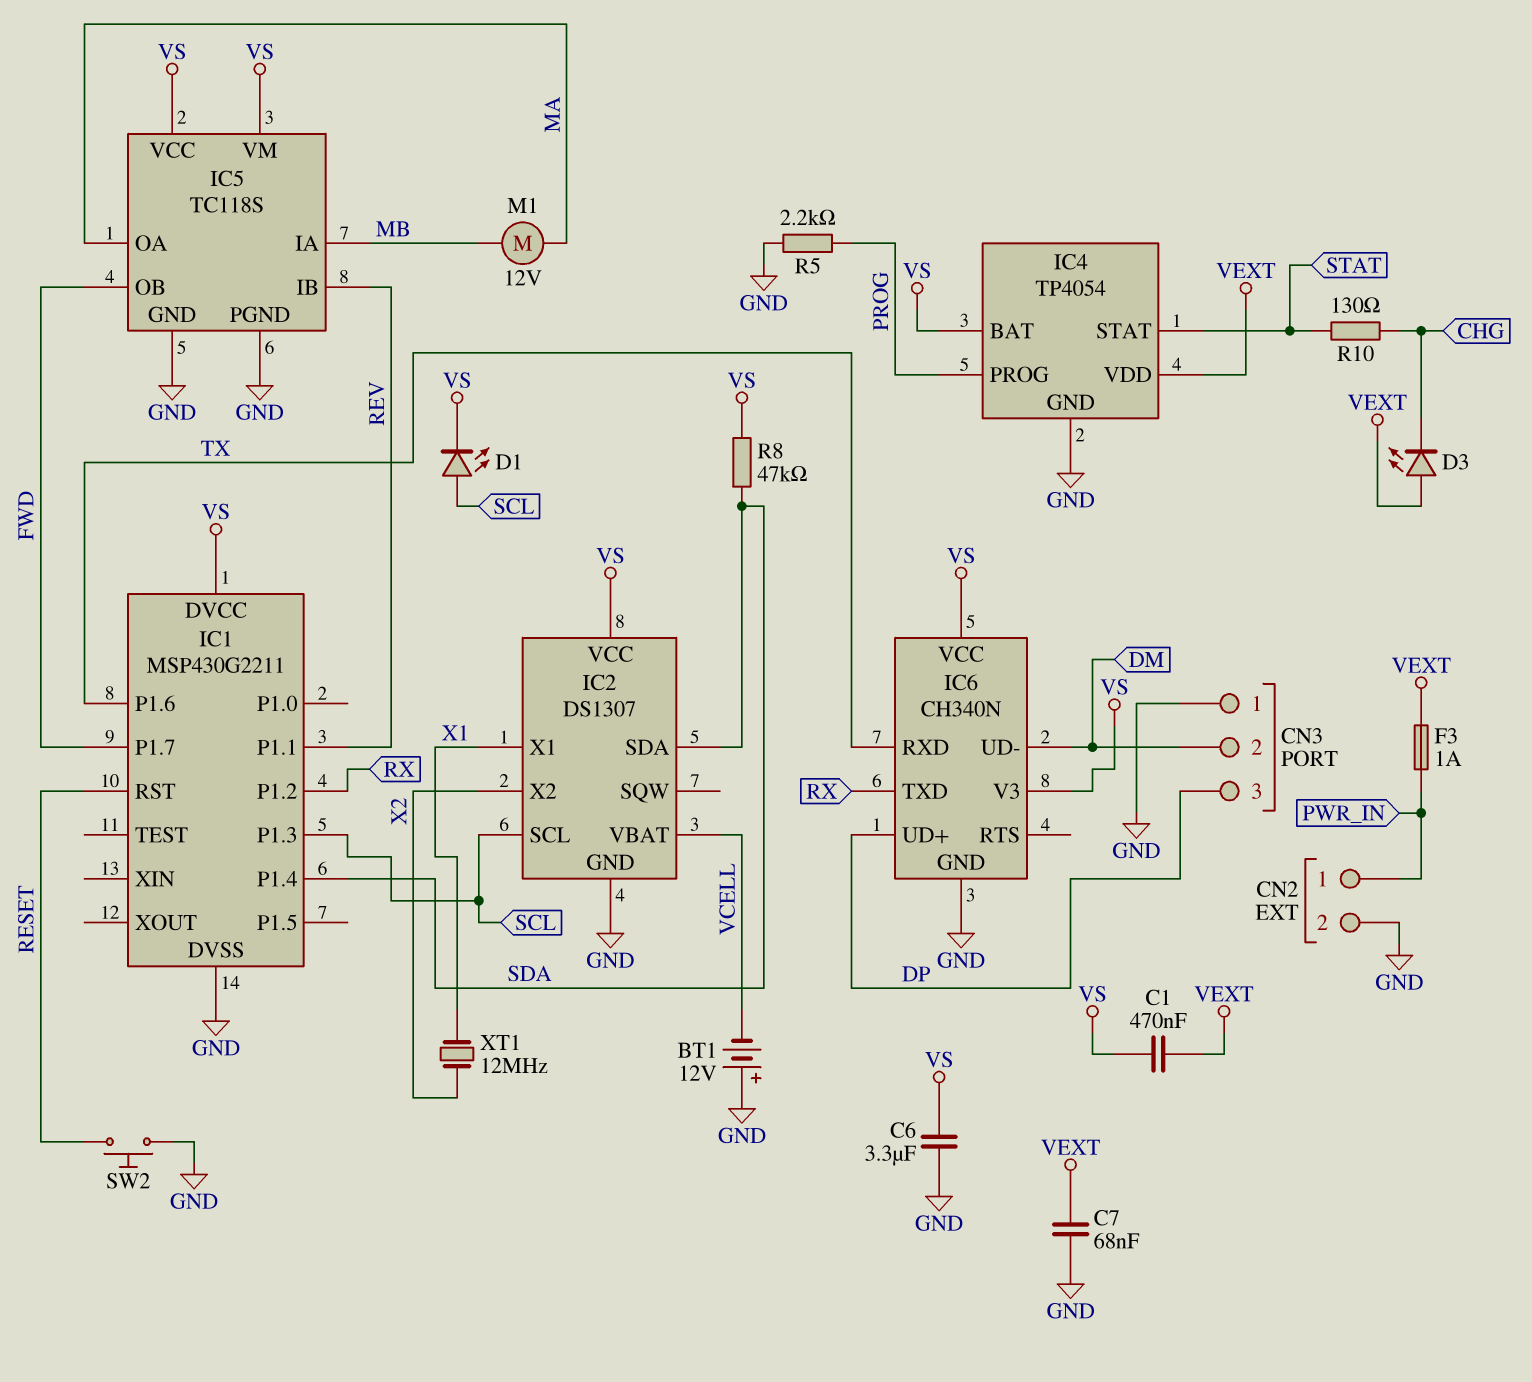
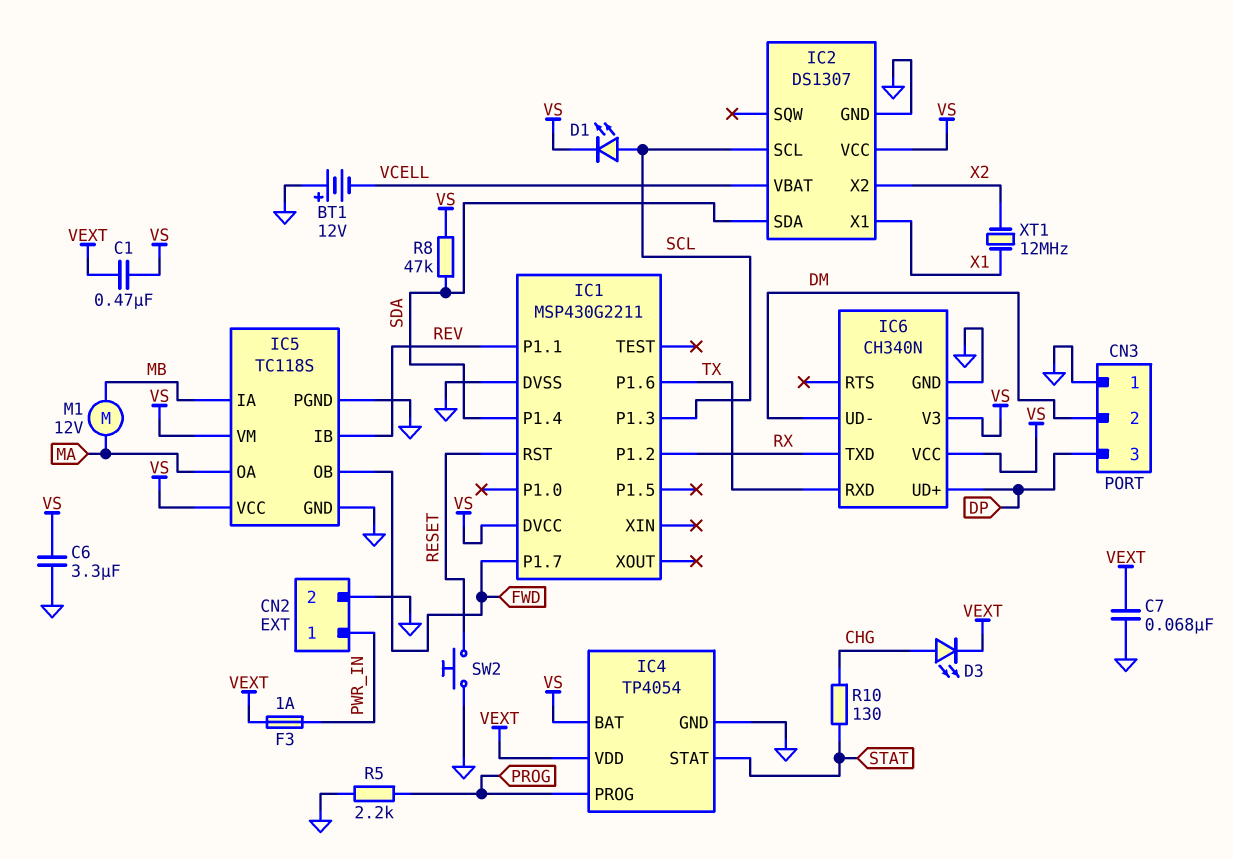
D3: LED (A VEXT, K CHG) -> LED (A CHG, K VEXT)

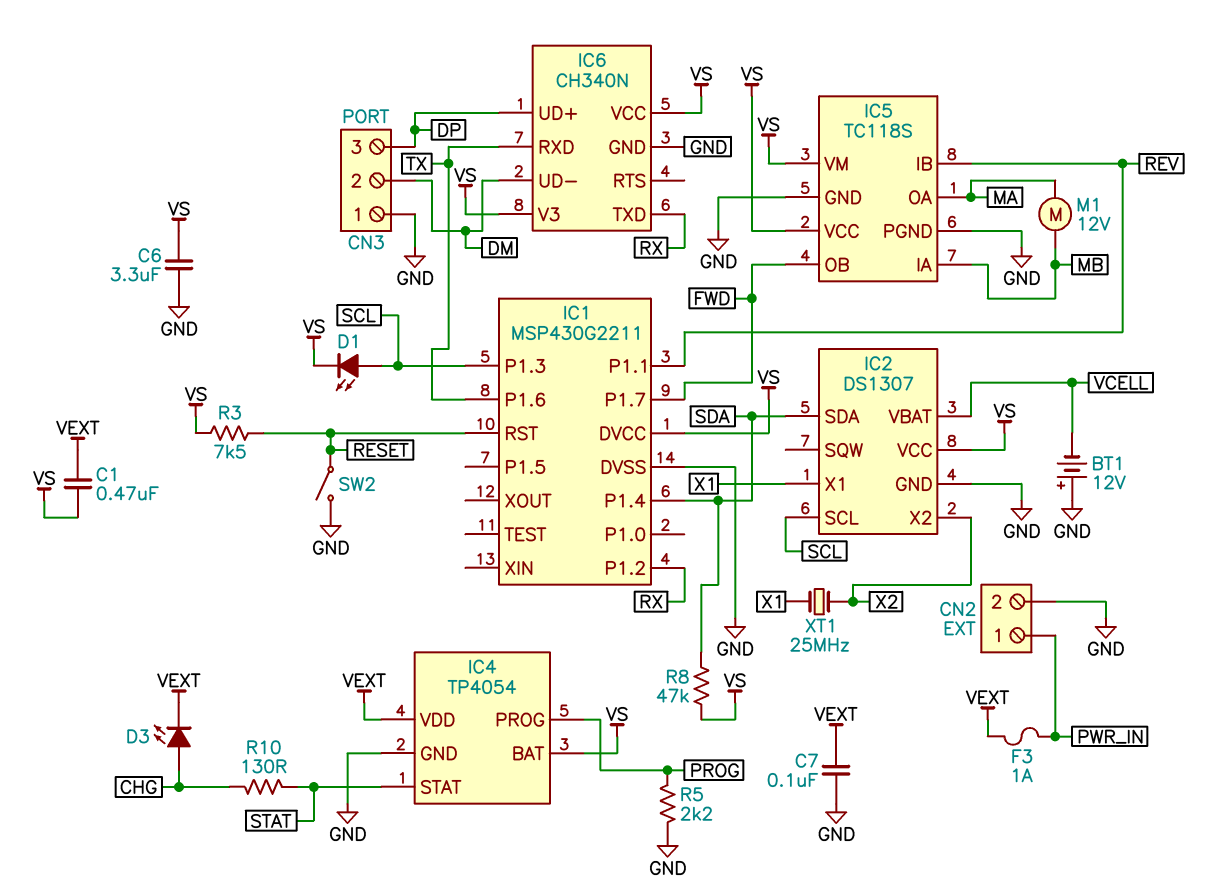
C7: 68nF (GND, VEXT) -> 100nF (GND, VEXT)
R3: none -> 7.5k (RESET, VS)
SW2: button (GND, RESET) -> switch (GND, RESET)
XT1: 12MHz (X1, X2) -> 25MHz (X1, X2)

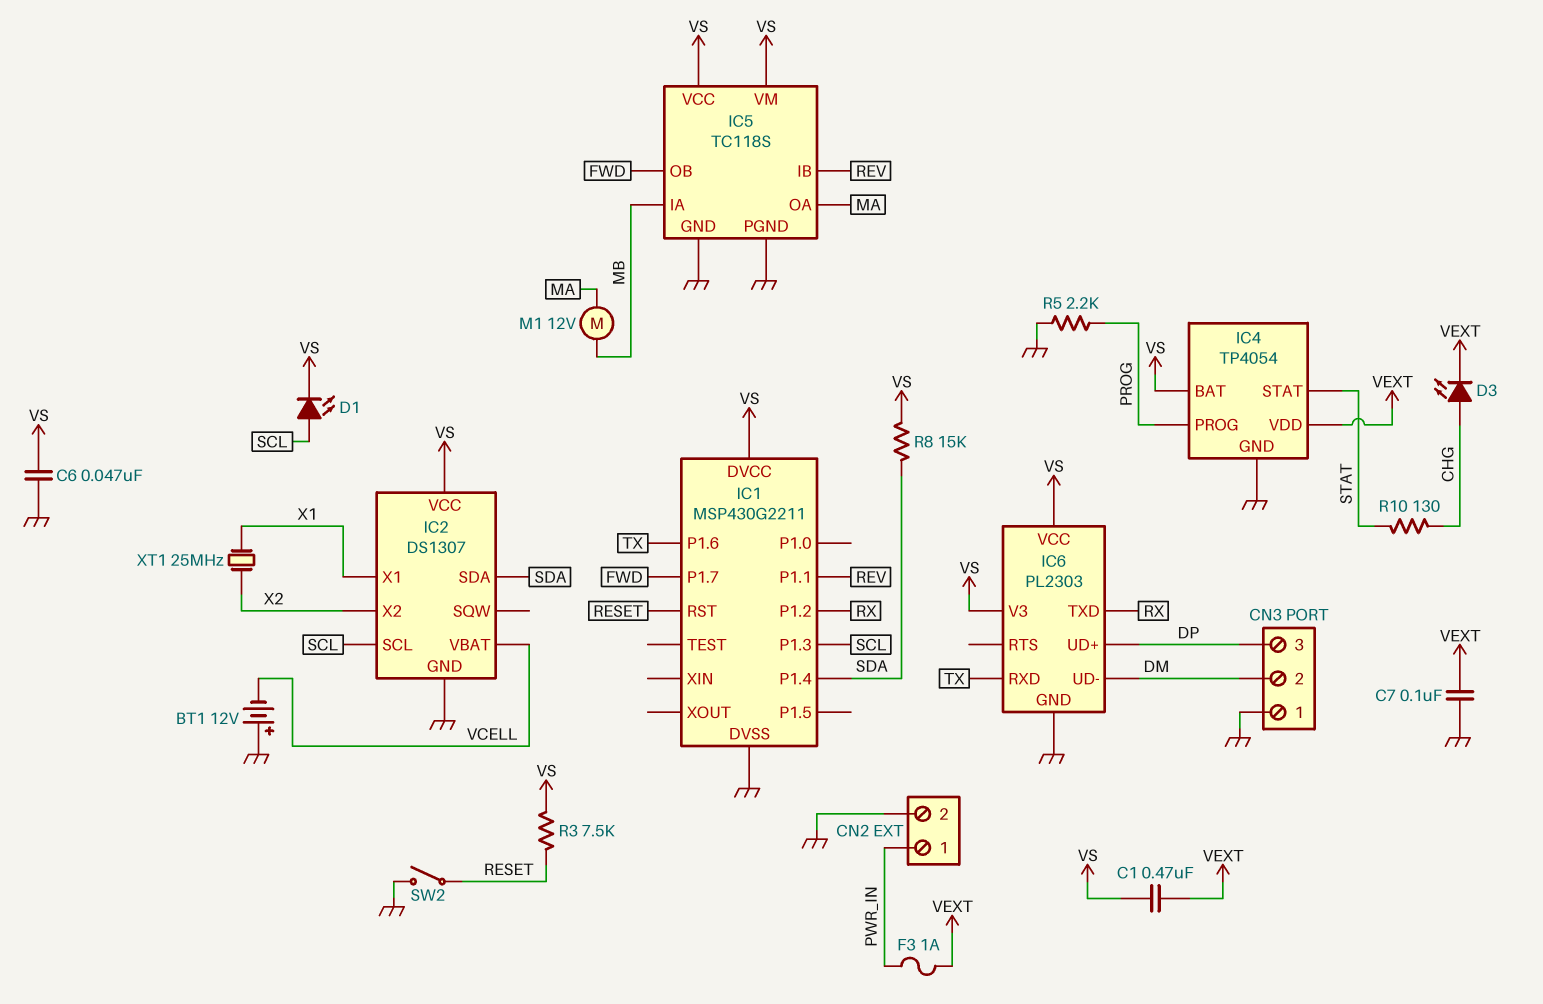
C6: 3.3uF (GND, VS) -> 47nF (GND, VS)
IC6: CH340N -> PL2303
R8: 47k (SDA, VS) -> 15k (SDA, VS)

